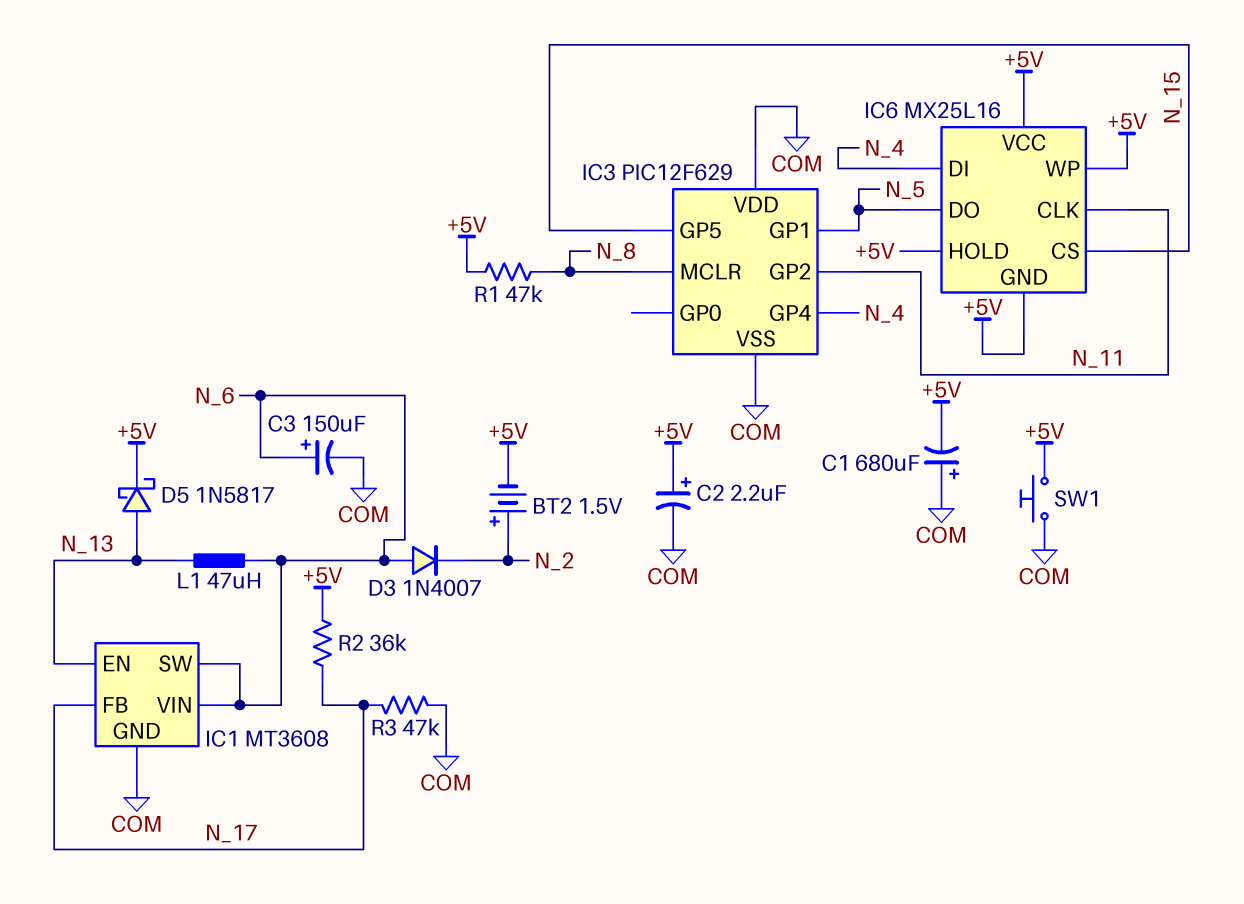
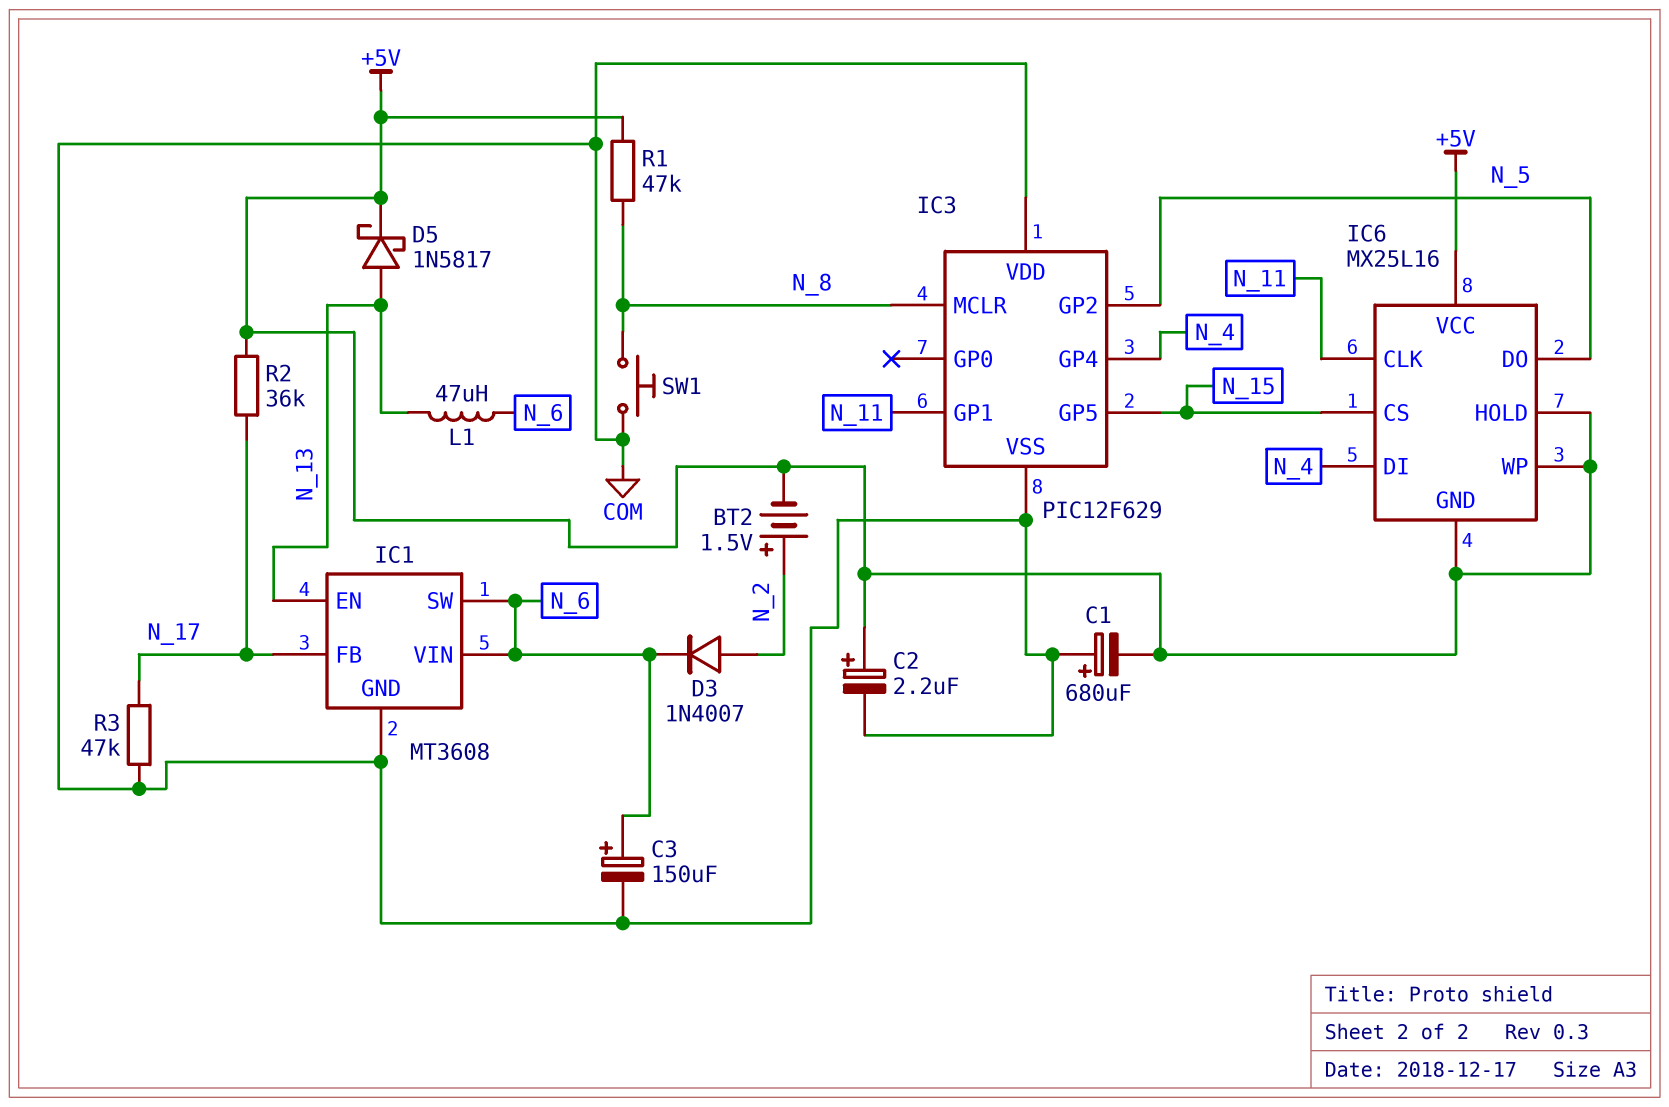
D3: diode 1N4007 (A N_6, K N_2) -> diode 1N4007 (A N_2, K N_6)
IC3 pin GP1: N_5 -> N_11
IC3 pin GP2: N_11 -> N_5
SW1: button (+5V, COM) -> button (COM, N_8)

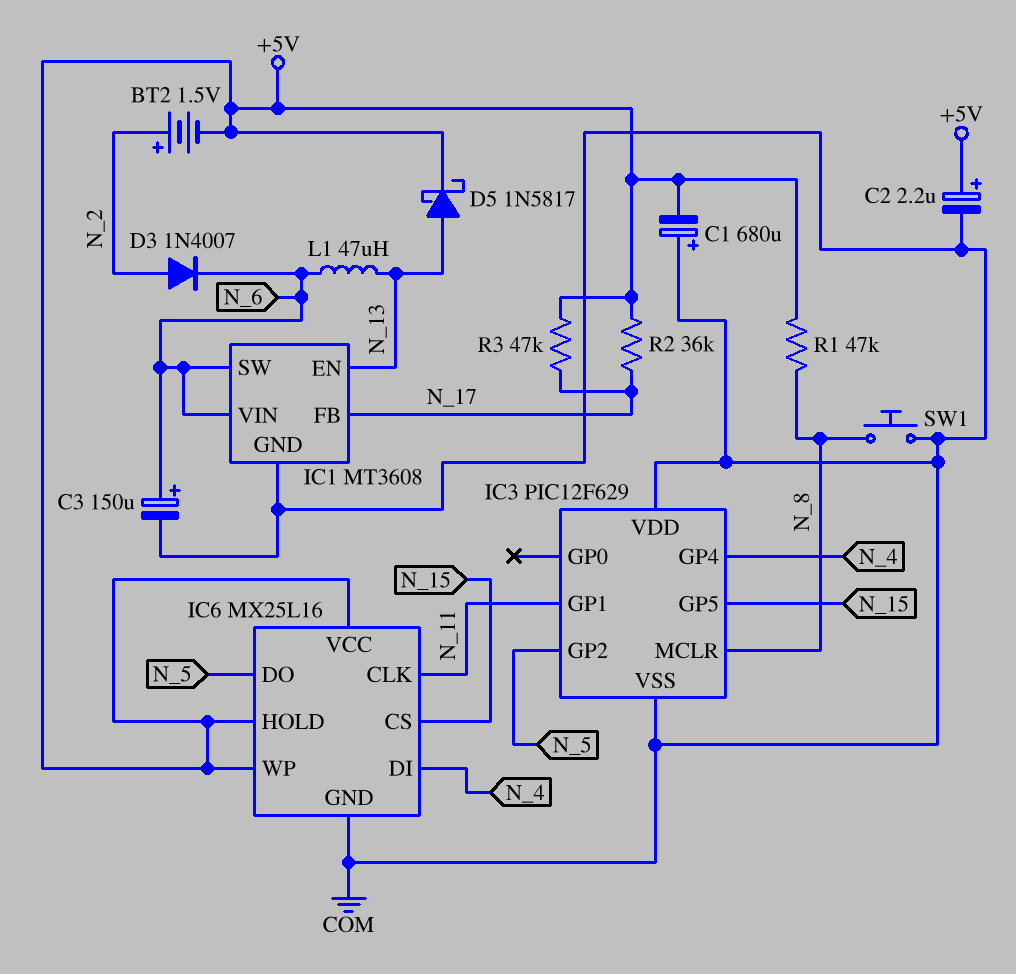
IC6 pin GND: +5V -> COM
R3: 47k (COM, N_17) -> 47k (+5V, N_17)

